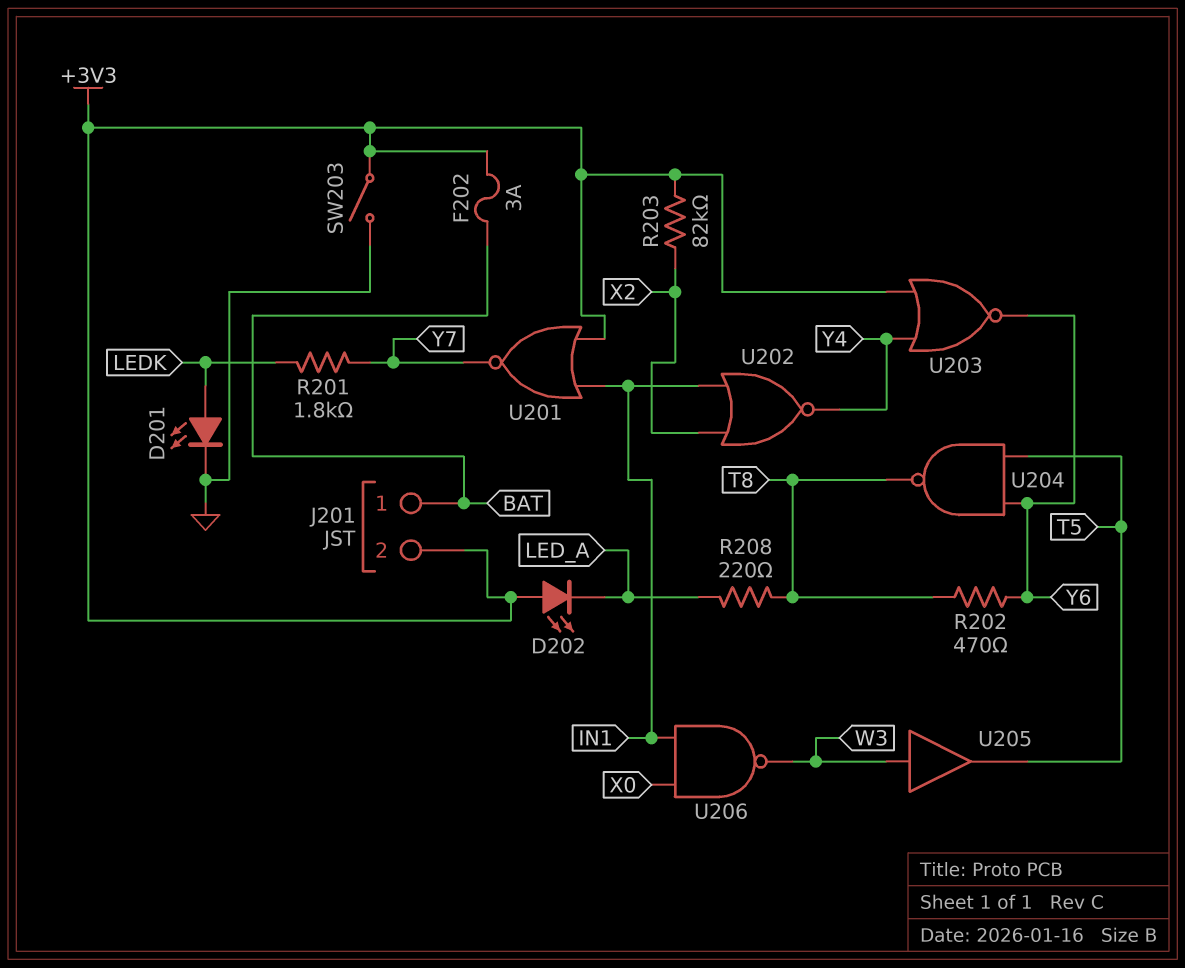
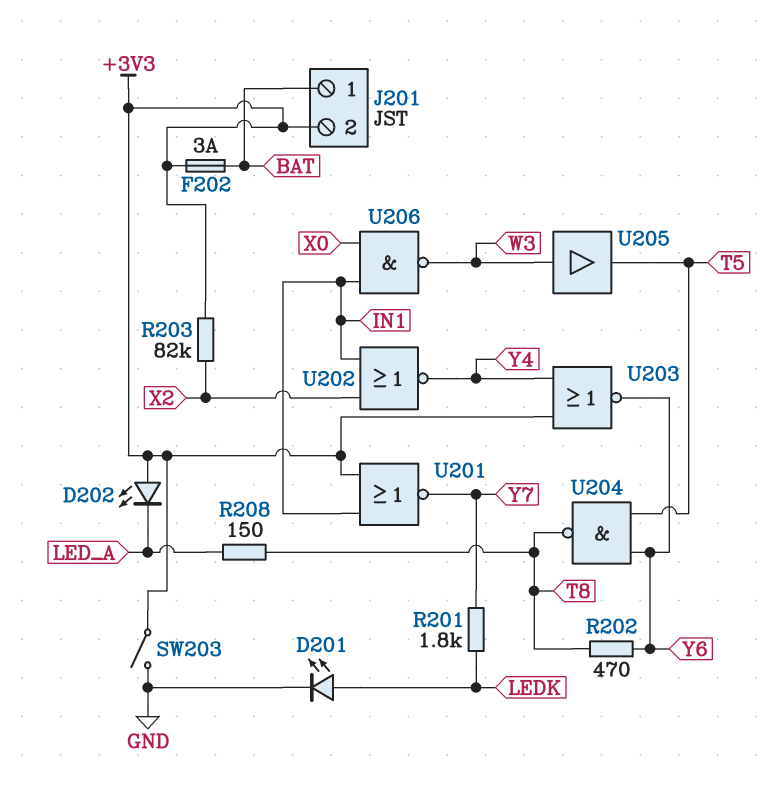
R208: 220 (LED_A, T8) -> 150 (LED_A, T8)

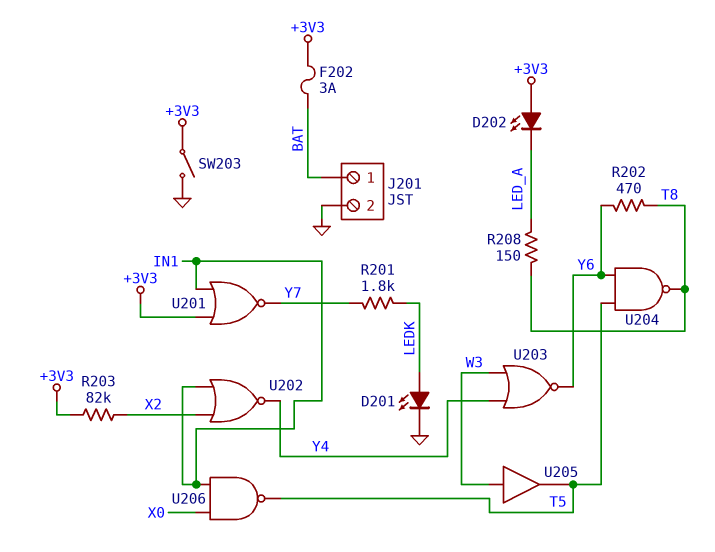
J201 pin 2: +3V3 -> GND
U203: NOR (in +3V3, in Y4, out Y6) -> NOR (in W3, in Y4, out Y6)
U206: NAND (in IN1, in X0, out W3) -> NAND (in IN1, in X0, out T5)

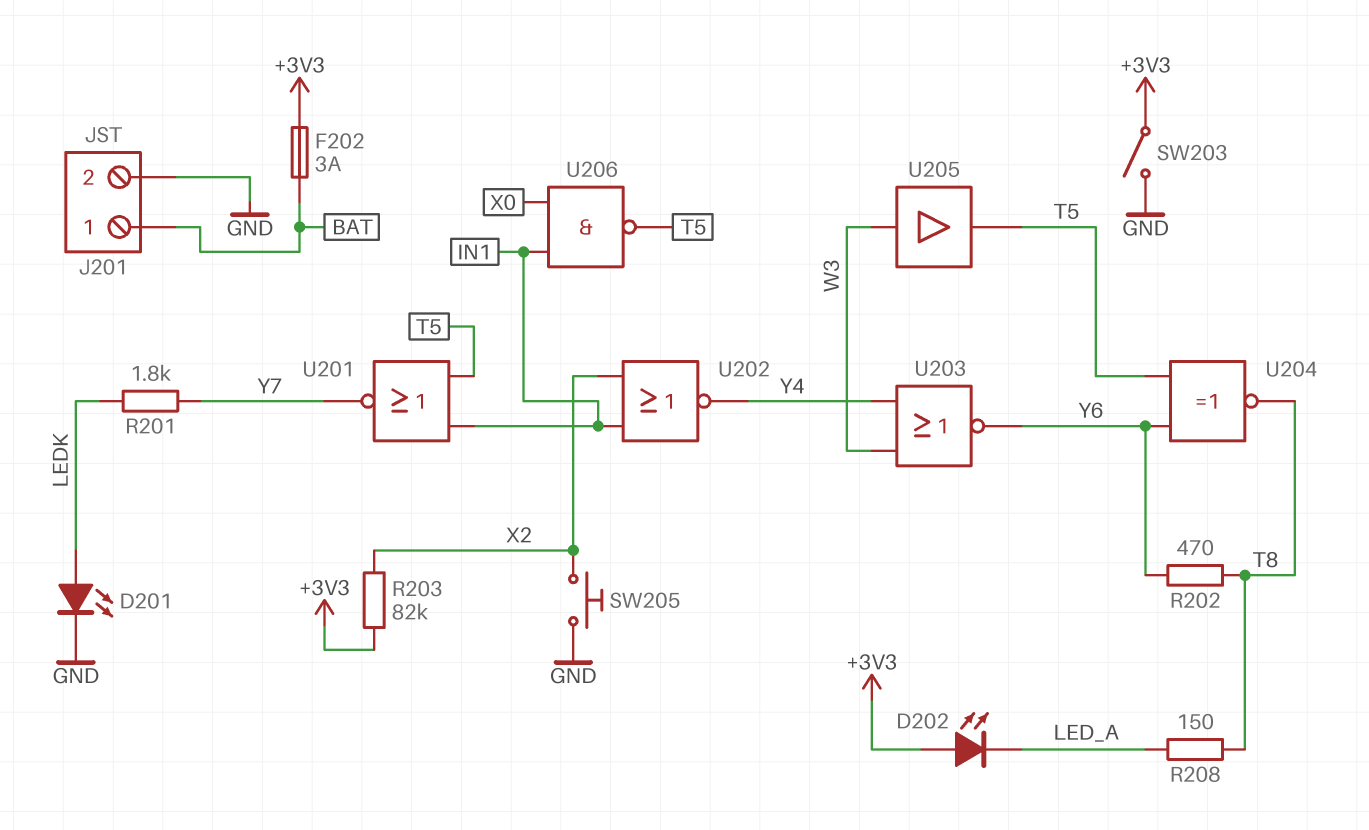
SW205: none -> button (GND, X2)
U201: NOR (in +3V3, in IN1, out Y7) -> NOR (in IN1, in T5, out Y7)
U204: NAND (in T5, in Y6, out T8) -> XNOR (in T5, in Y6, out T8)

